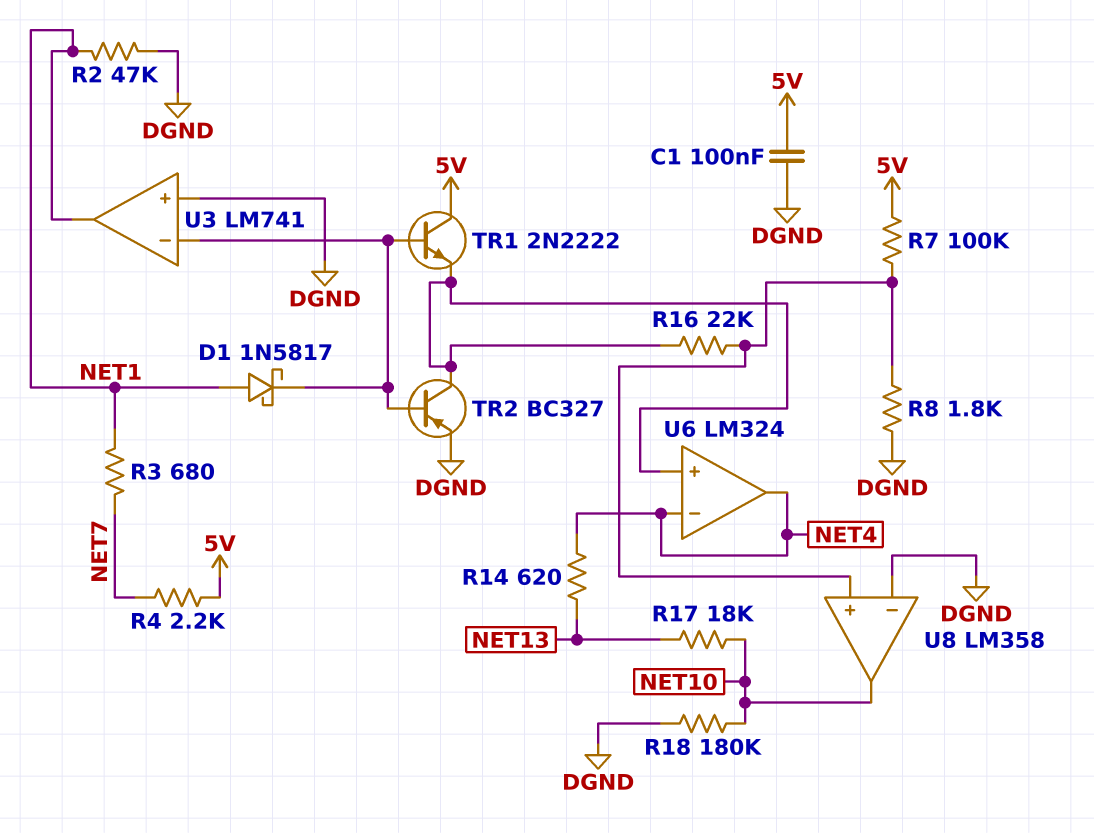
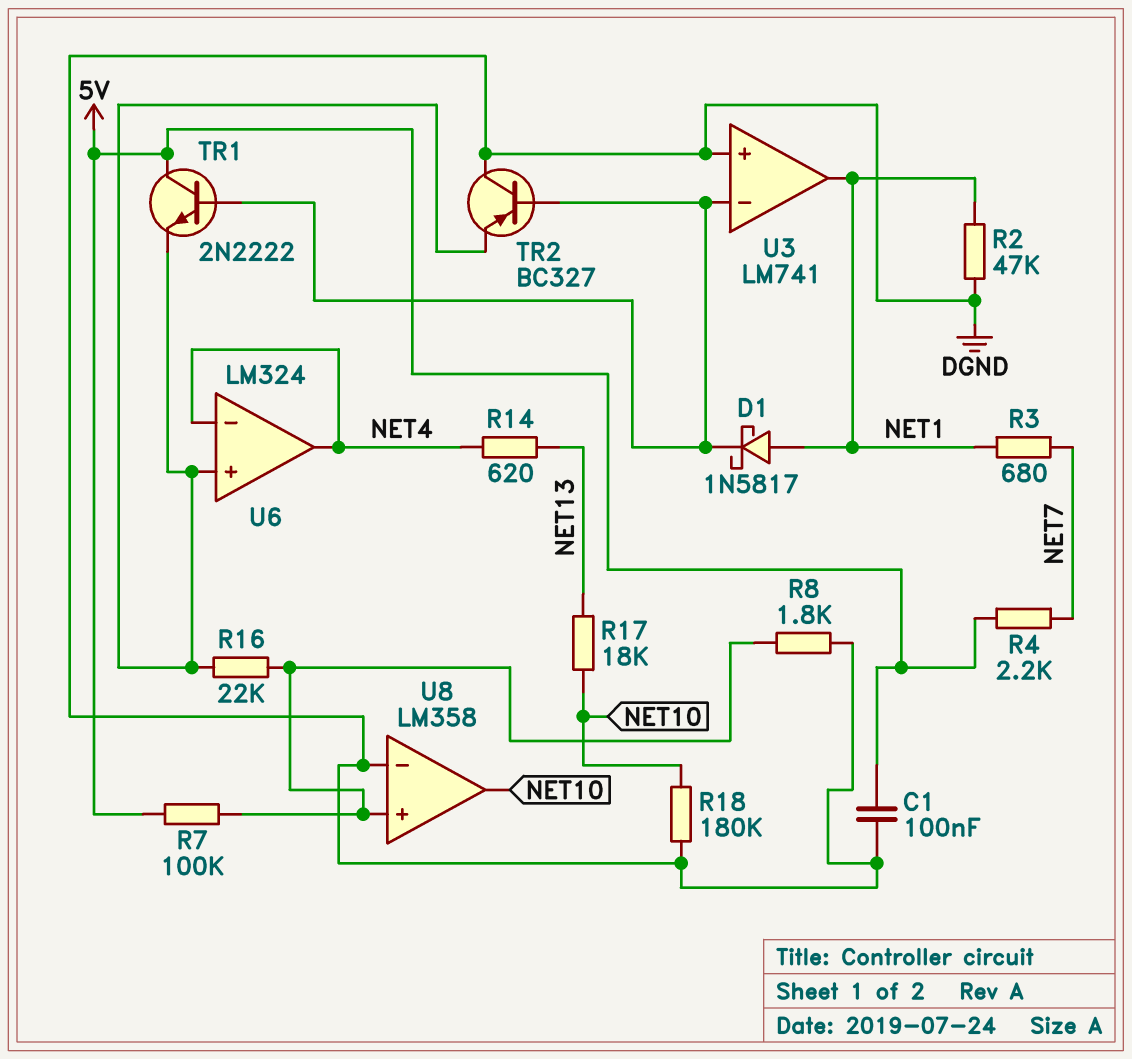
TR2: PNP BC327 (B U3/in-, C U6/in+, E DGND) -> PNP BC327 (B U3/in-, C DGND, E U6/in+)

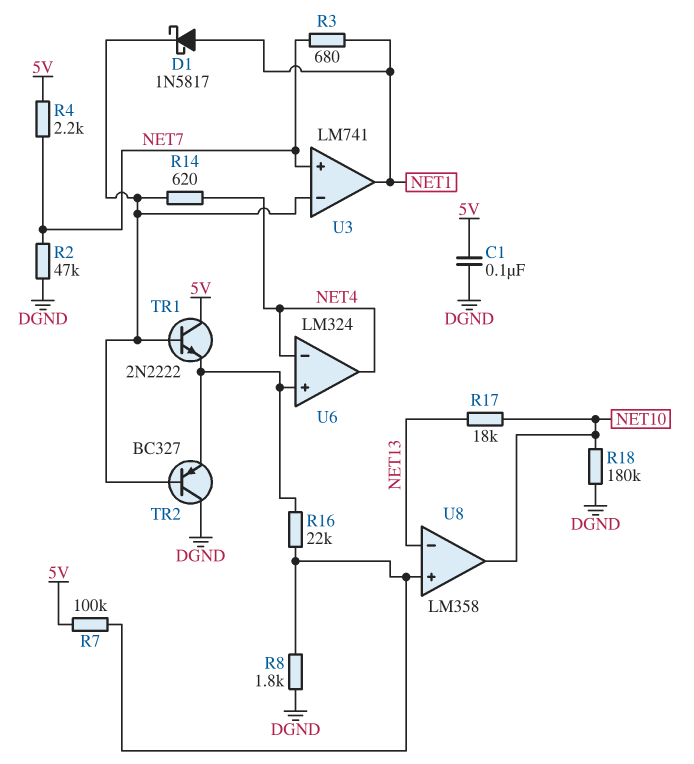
R2: 47k (DGND, NET1) -> 47k (DGND, NET7)
R14: 620 (NET4, NET13) -> 620 (NET4, U3/in-)
U3 pin in+: DGND -> NET7
U8 pin in-: DGND -> NET13

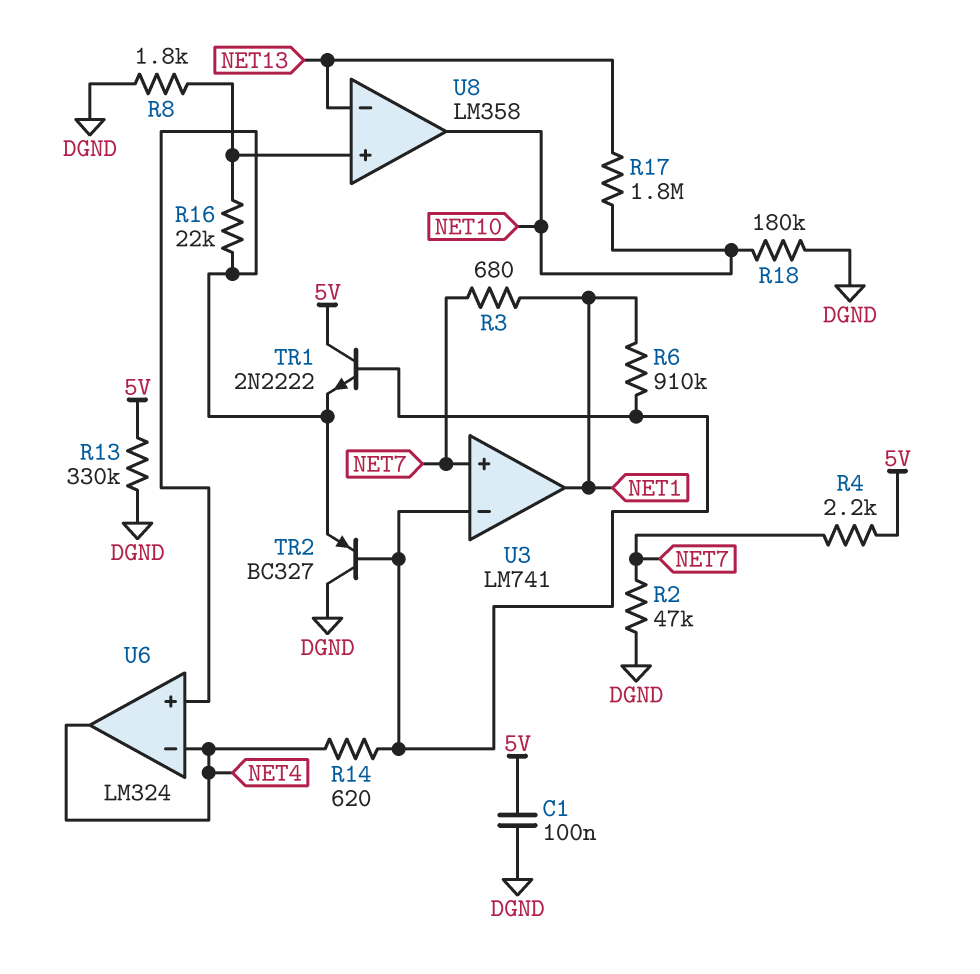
D1: schottky 1N5817 (A NET1, K U3/in-) -> none
R6: none -> 910k (NET1, U3/in-)
R7: 100k (5V, U8/in+) -> none
R13: none -> 330k (5V, DGND)
R17: 18k (NET10, NET13) -> 1.8M (NET10, NET13)

